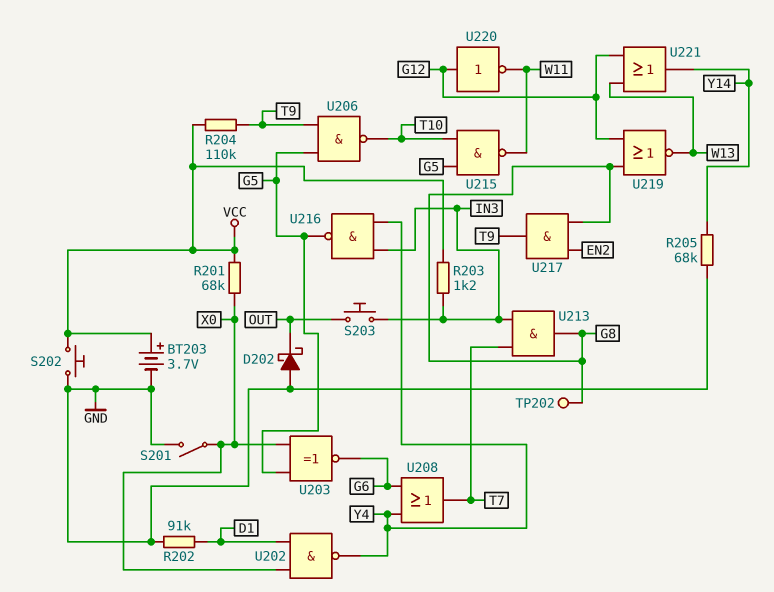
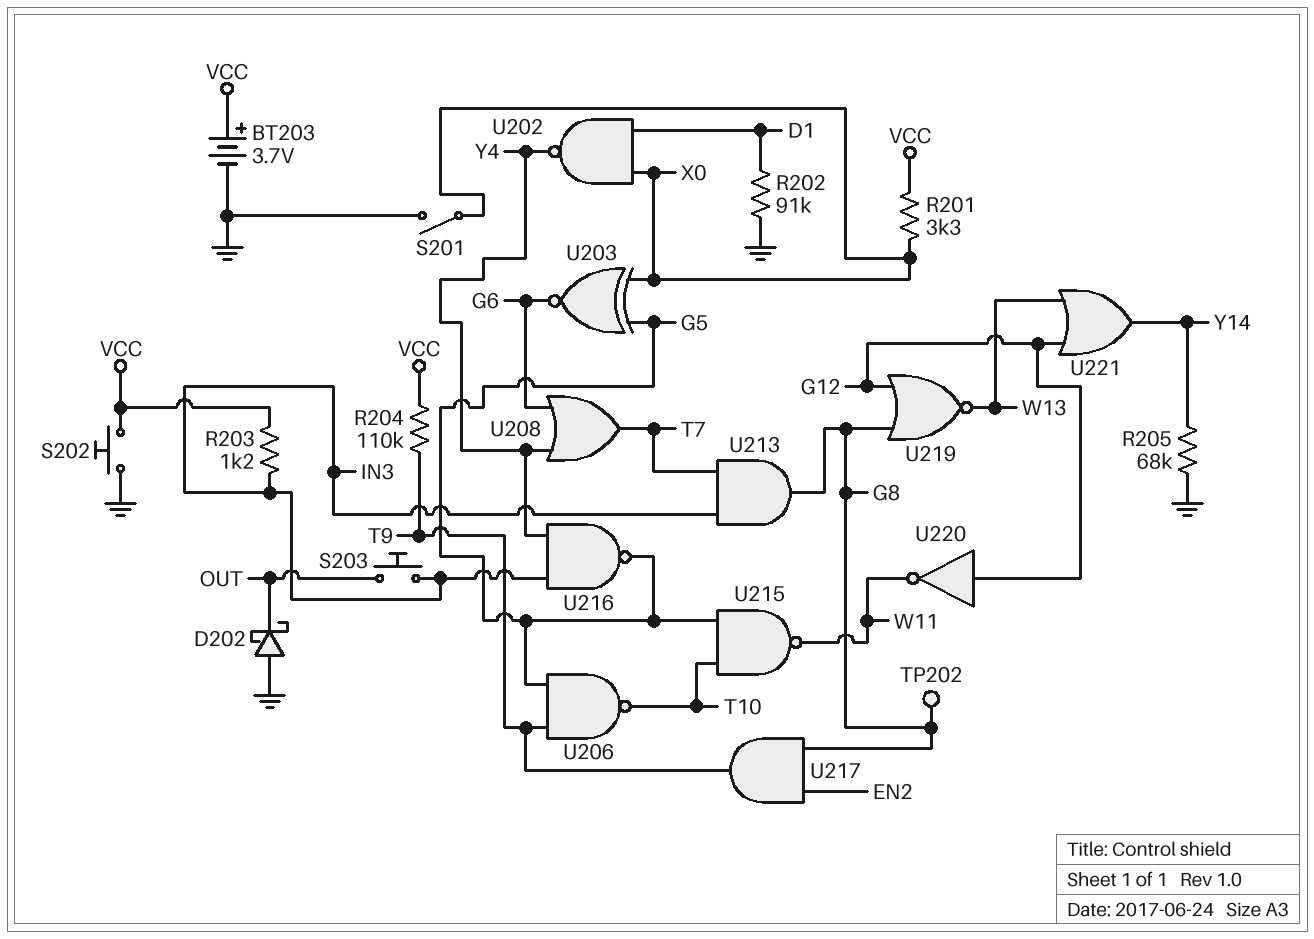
R201: 68k (VCC, X0) -> 3.3k (VCC, X0)

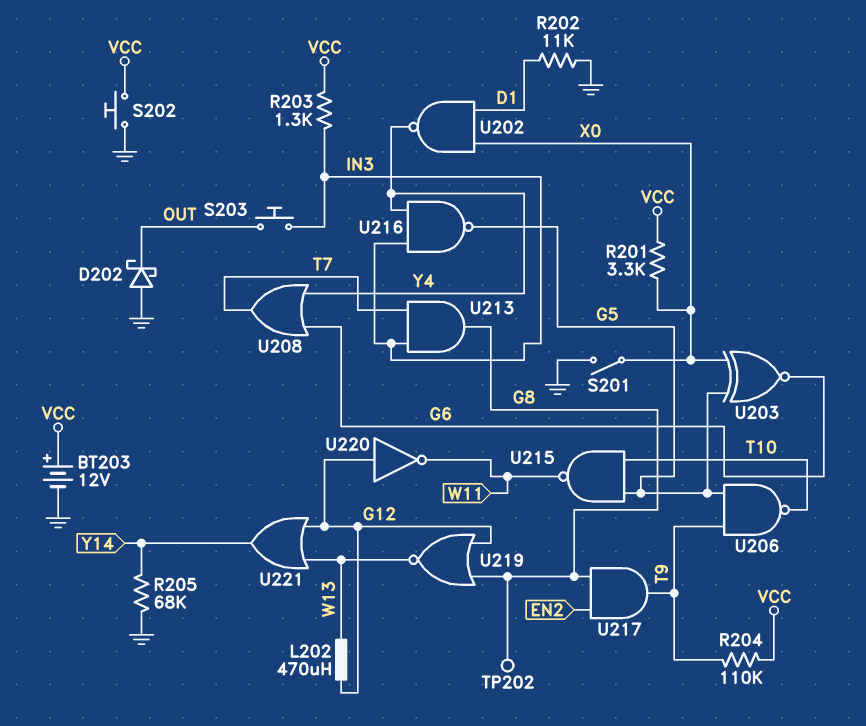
BT203: 3.7V (plus VCC, minus GND) -> 12V (plus VCC, minus GND)
L202: none -> 470uH (G12, W13)
R202: 91k (D1, GND) -> 11k (D1, GND)
R203: 1.2k (IN3, VCC) -> 1.3k (IN3, VCC)

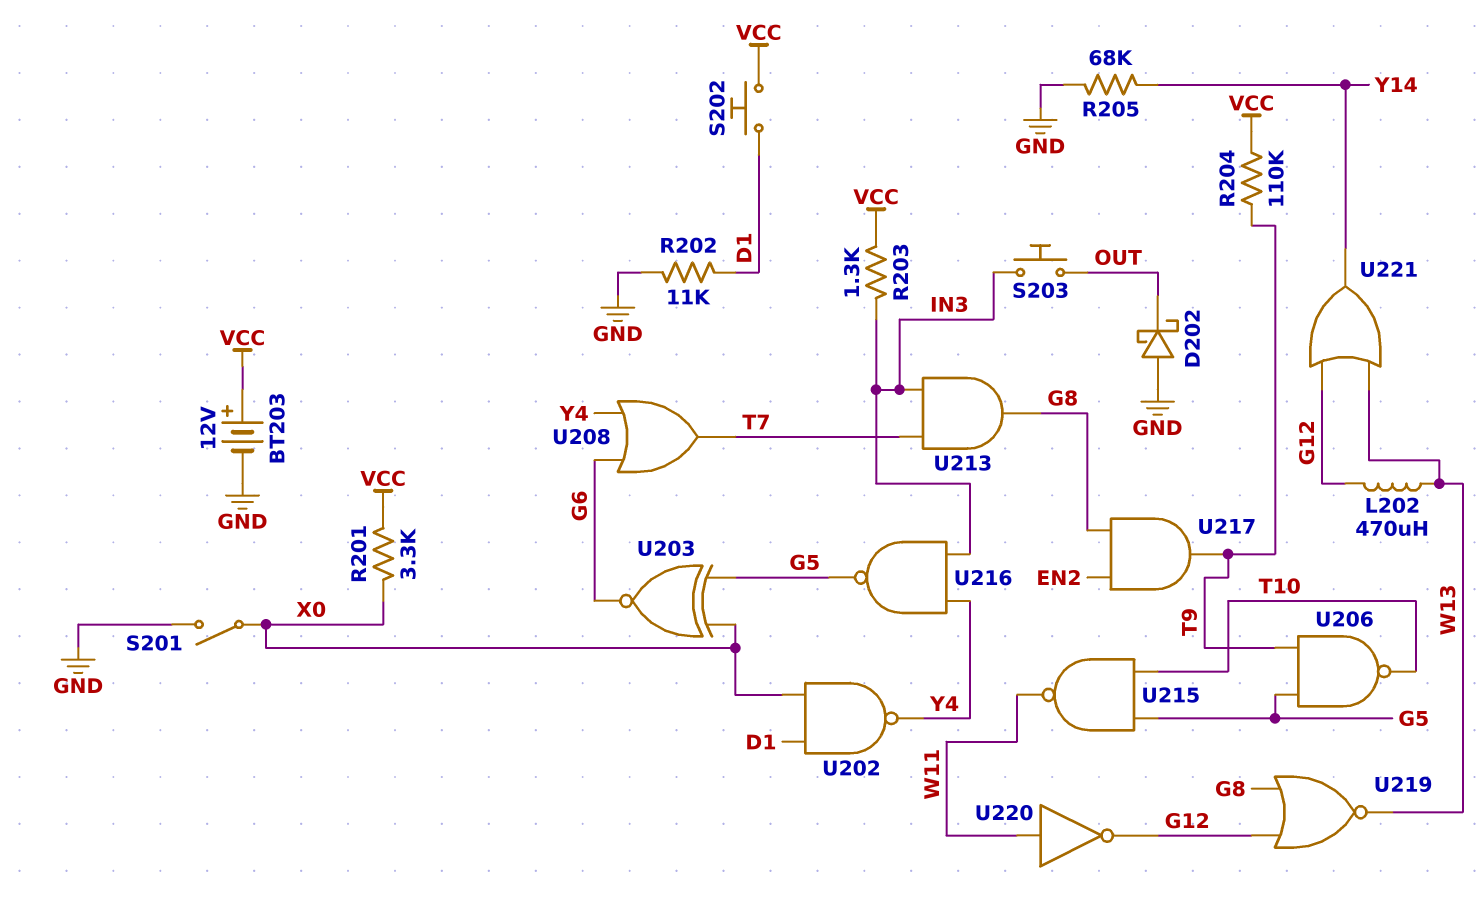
S202: button (GND, VCC) -> button (D1, VCC)
TP202: test point (G8) -> none
U220: NOT (in G12, out W11) -> NOT (in W11, out G12)

